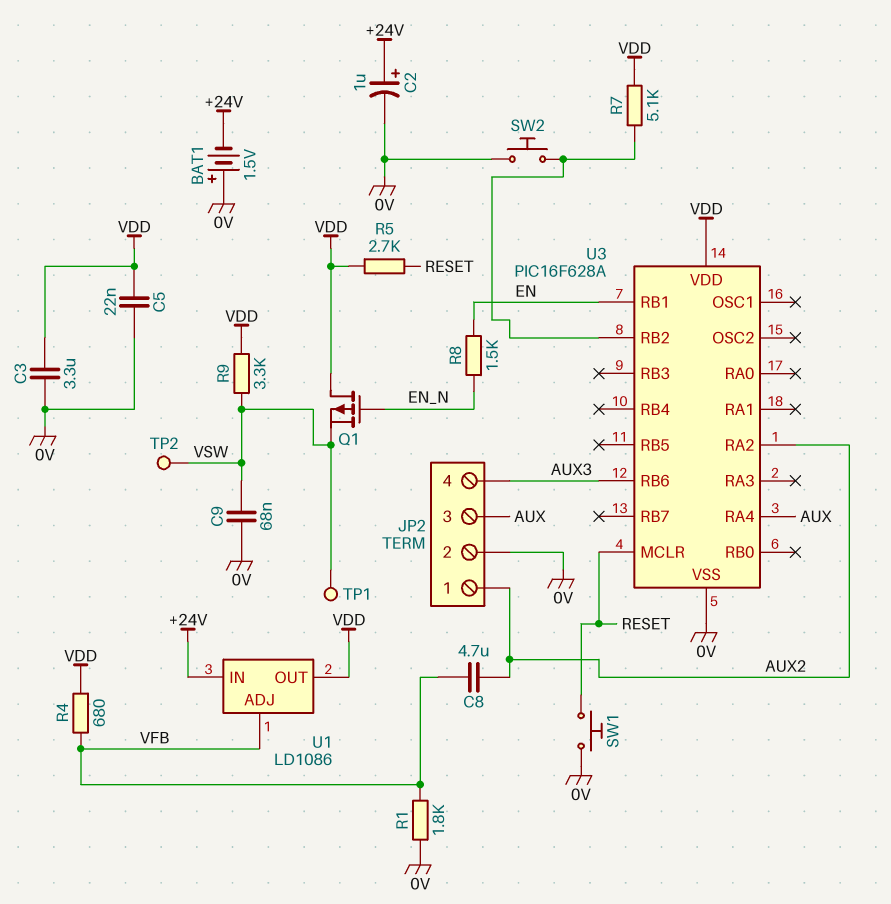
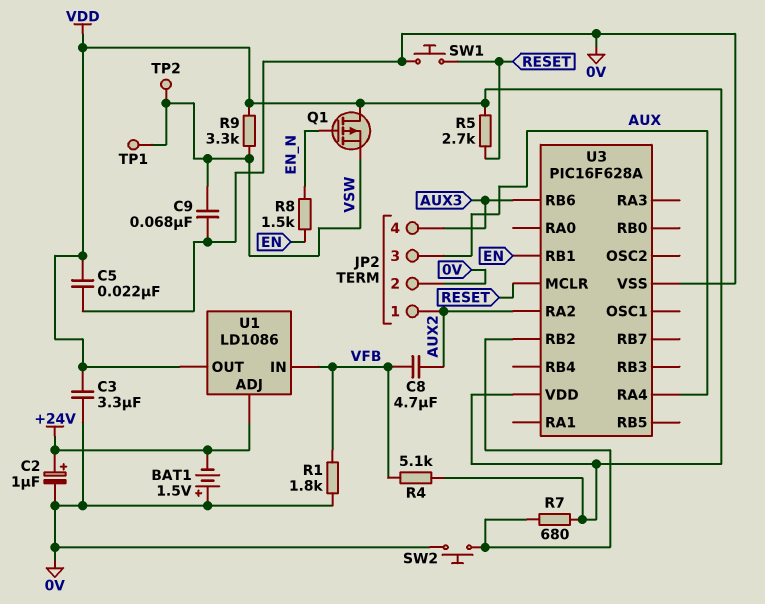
R4: 680 (VDD, VFB) -> 5.1k (VDD, VFB)
R7: 5.1k (U3/RB2, VDD) -> 680 (U3/RB2, VDD)
U1 pin ADJ: VFB -> +24V
U1 pin IN: +24V -> VFB

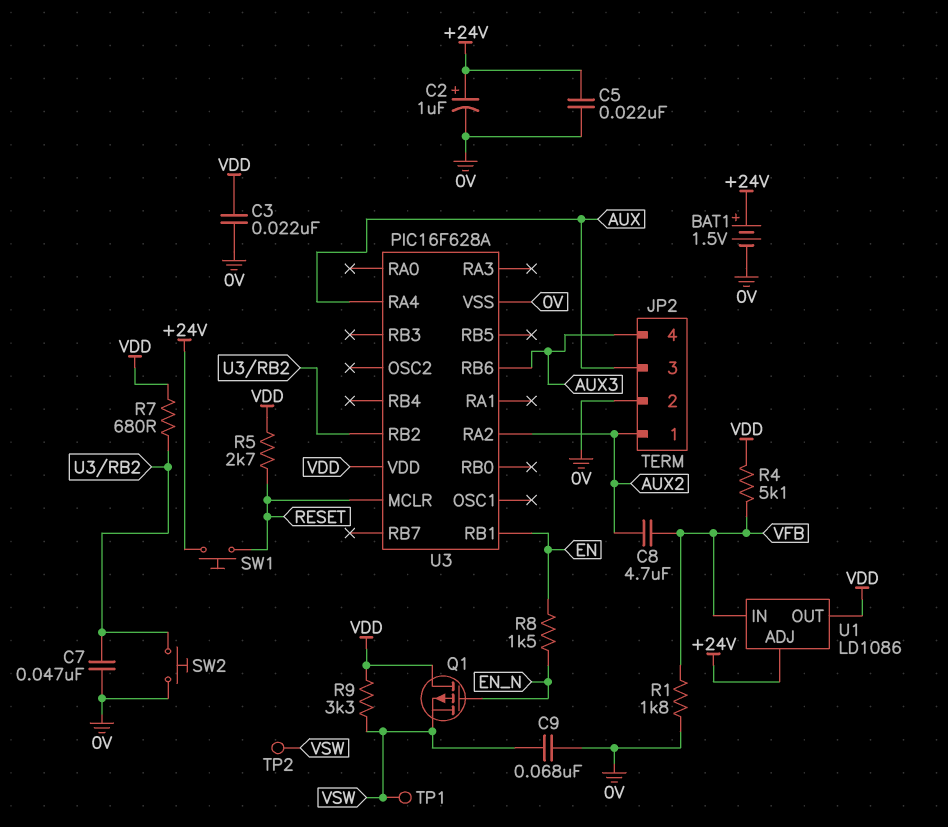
BAT1: 1.5V (plus 0V, minus +24V) -> 1.5V (plus +24V, minus 0V)
C3: 3.3uF (0V, VDD) -> 22nF (0V, VDD)
C5: 22nF (0V, VDD) -> 22nF (+24V, 0V)
C7: none -> 47nF (0V, U3/RB2)
SW1: button (0V, RESET) -> button (+24V, RESET)

